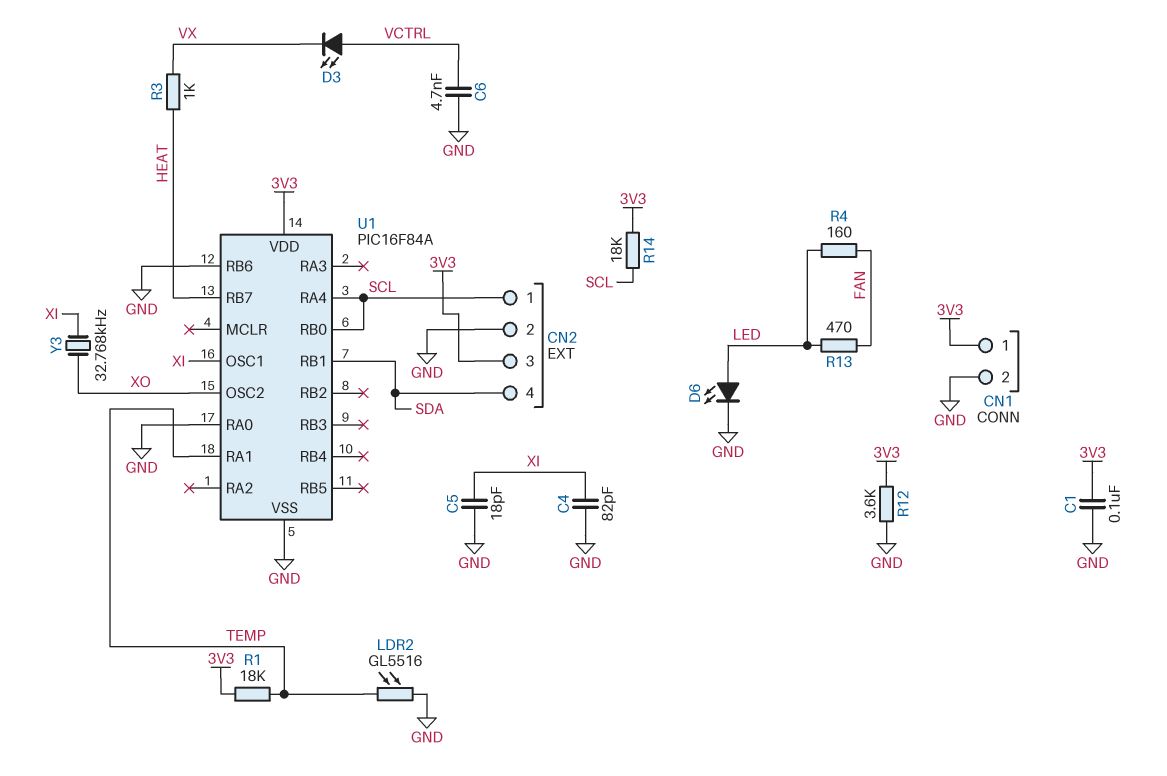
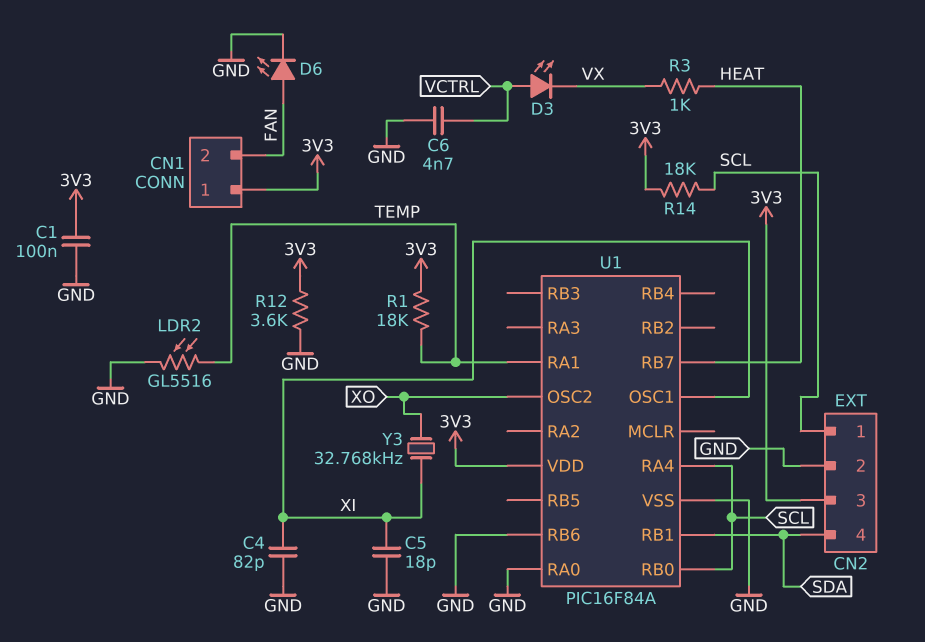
CN1 pin 2: GND -> FAN
D6: LED (A LED, K GND) -> LED (A FAN, K GND)
R4: 160 (FAN, LED) -> none
R13: 470 (FAN, LED) -> none

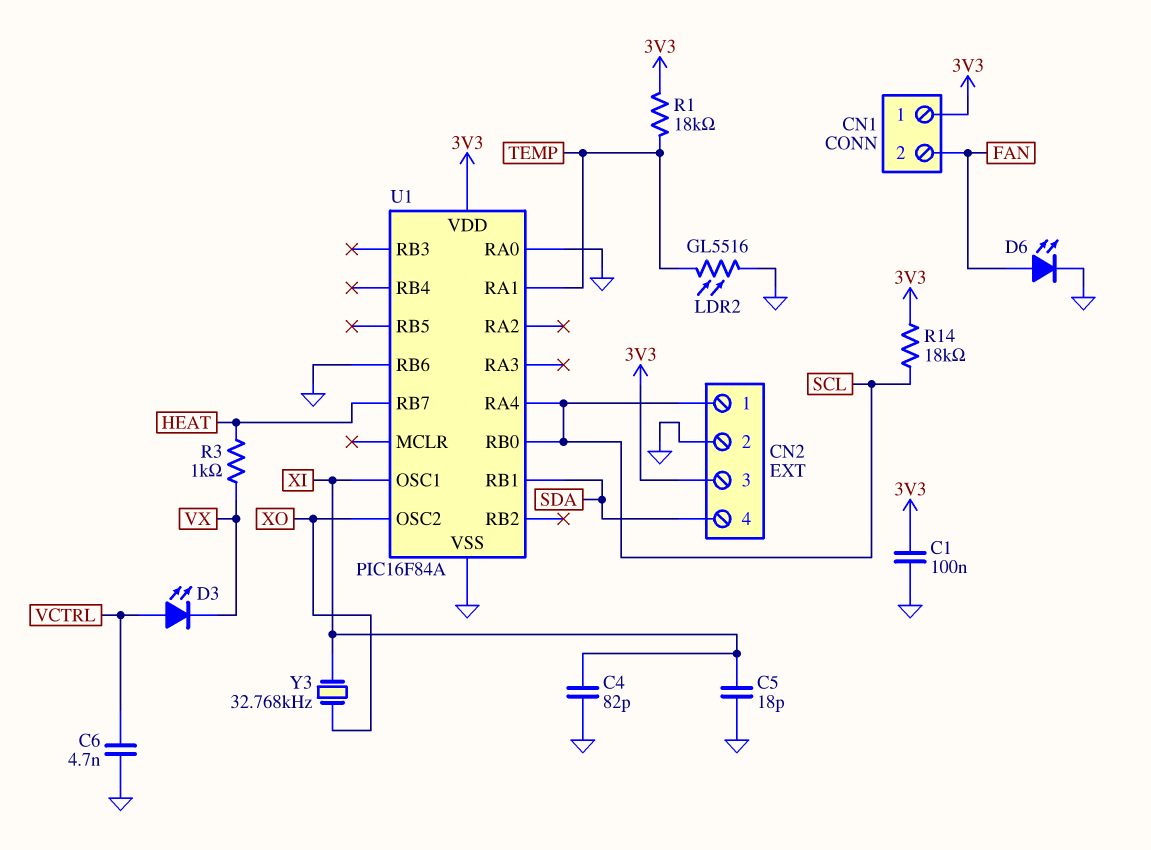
R12: 3.6k (3V3, GND) -> none

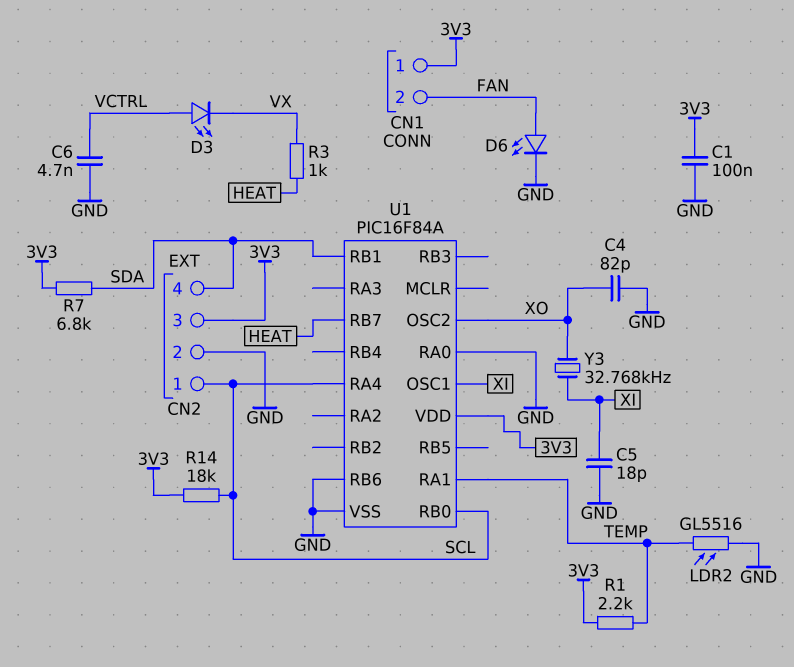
C4: 82pF (GND, XI) -> 82pF (GND, XO)
R1: 18k (3V3, TEMP) -> 2.2k (3V3, TEMP)
R7: none -> 6.8k (3V3, SDA)

